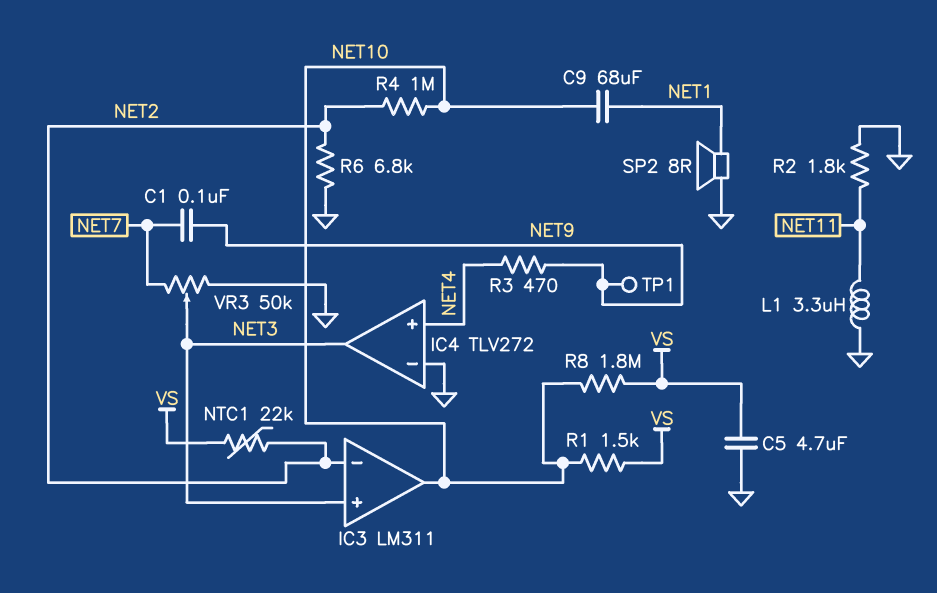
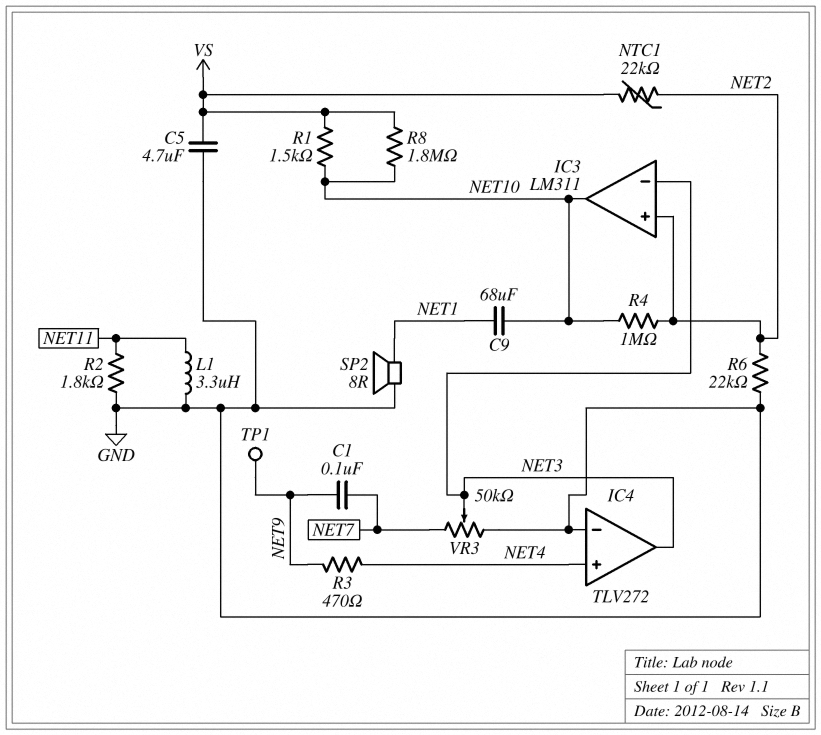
IC3 pin in+: NET3 -> NET2
IC3 pin in-: NET2 -> NET3
R6: 6.8k (GND, NET2) -> 22k (GND, NET2)

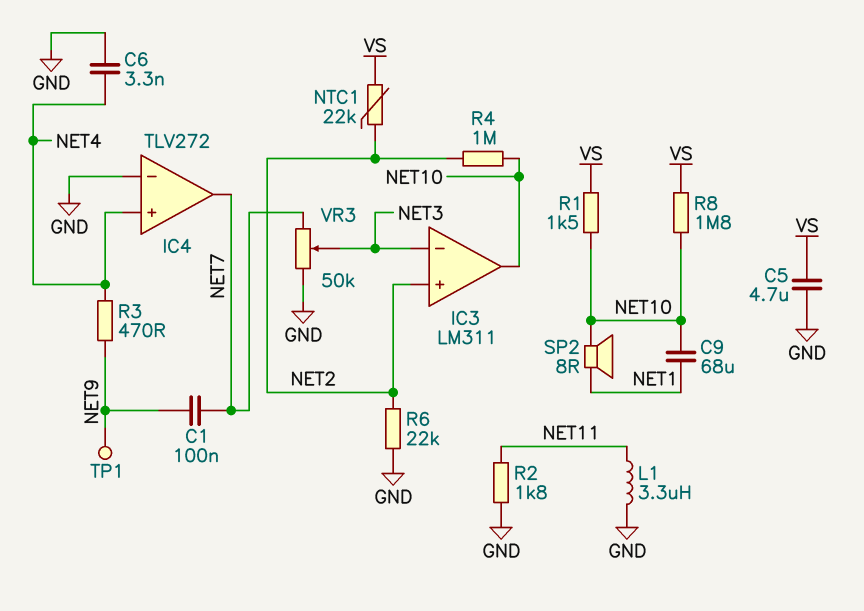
C6: none -> 3.3nF (GND, NET4)
IC4 pin out: NET3 -> NET7
SP2: speaker 8R (GND, NET1) -> speaker 8R (NET1, NET10)

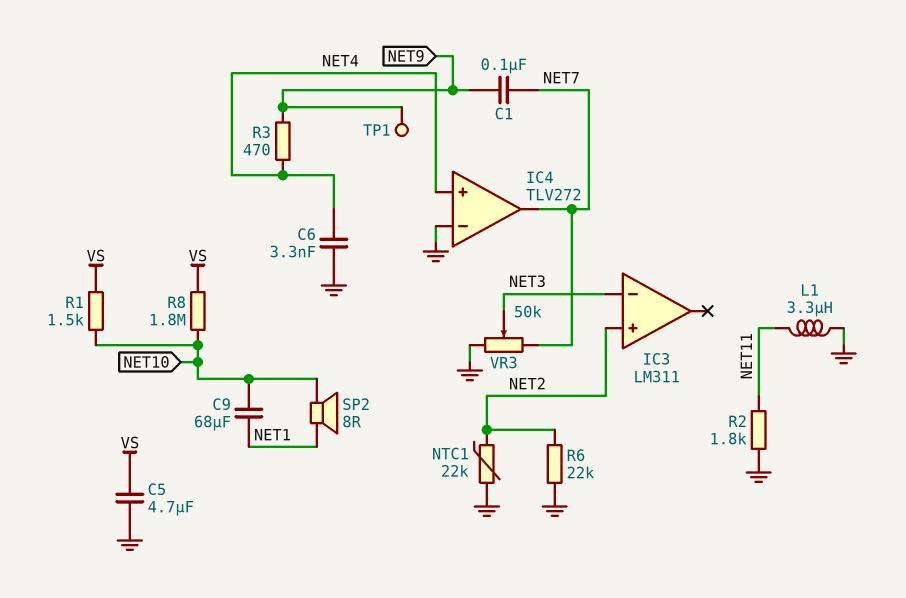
IC3 pin out: NET10 -> none
NTC1: 22k (NET2, VS) -> 22k (GND, NET2)
R4: 1M (NET2, NET10) -> none

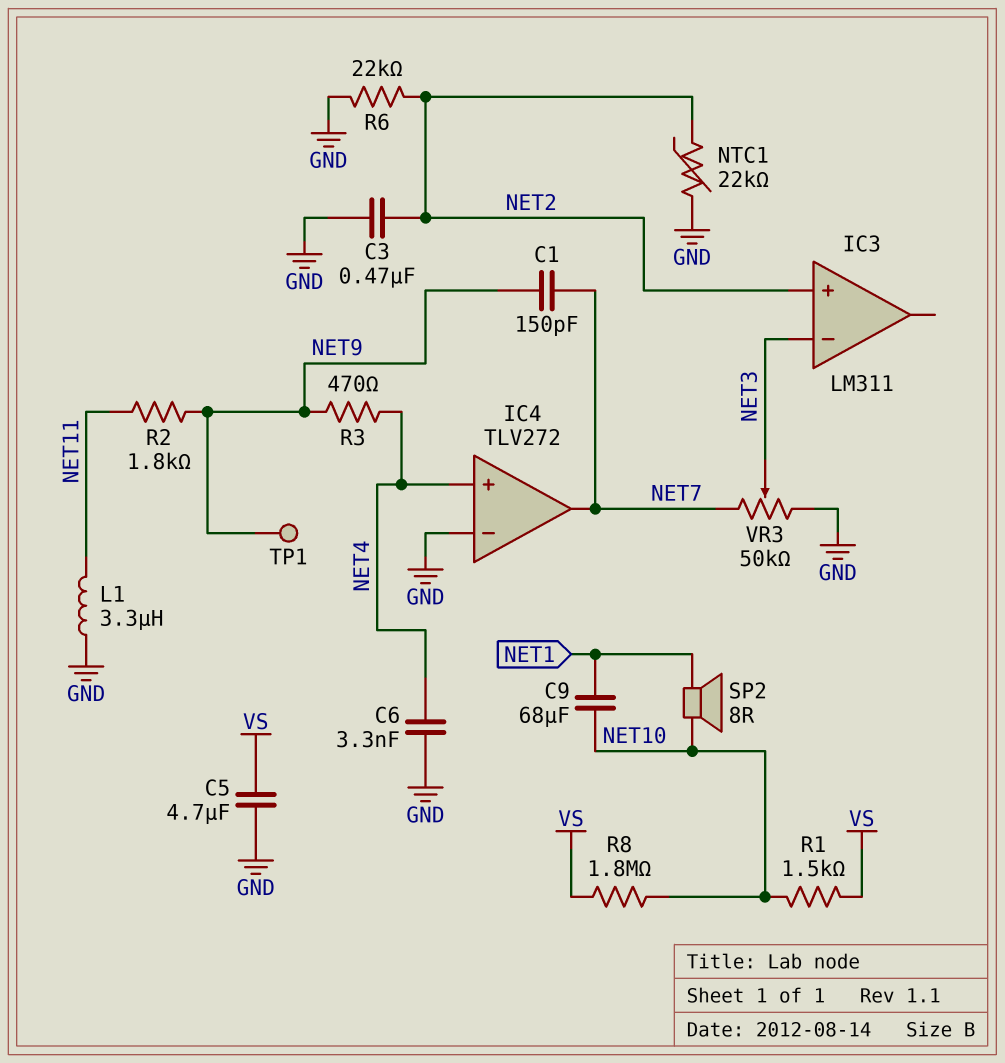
C1: 100nF (NET7, NET9) -> 150pF (NET7, NET9)
C3: none -> 470nF (GND, NET2)
R2: 1.8k (GND, NET11) -> 1.8k (NET9, NET11)

